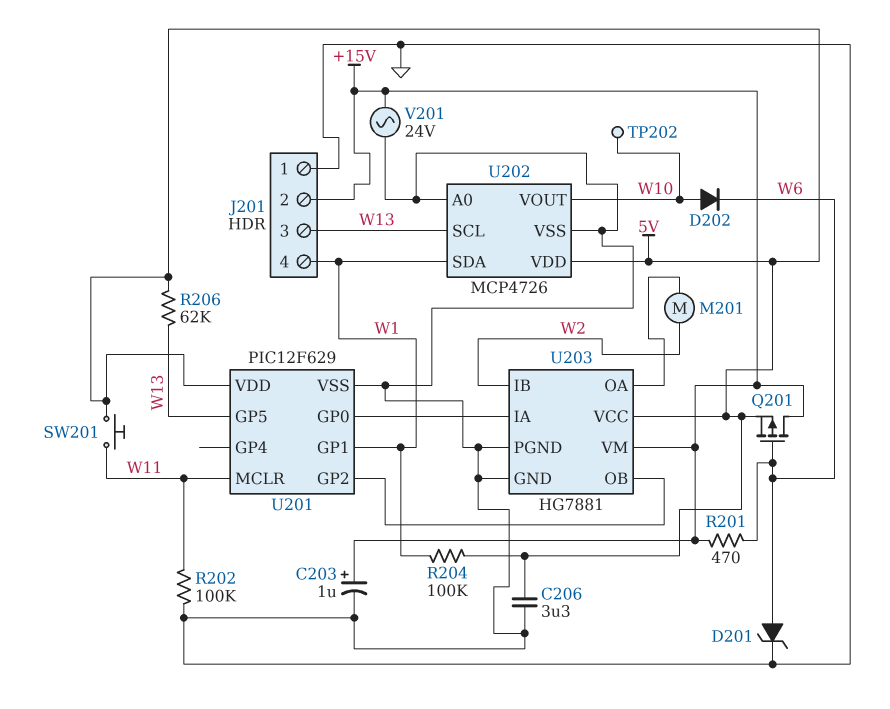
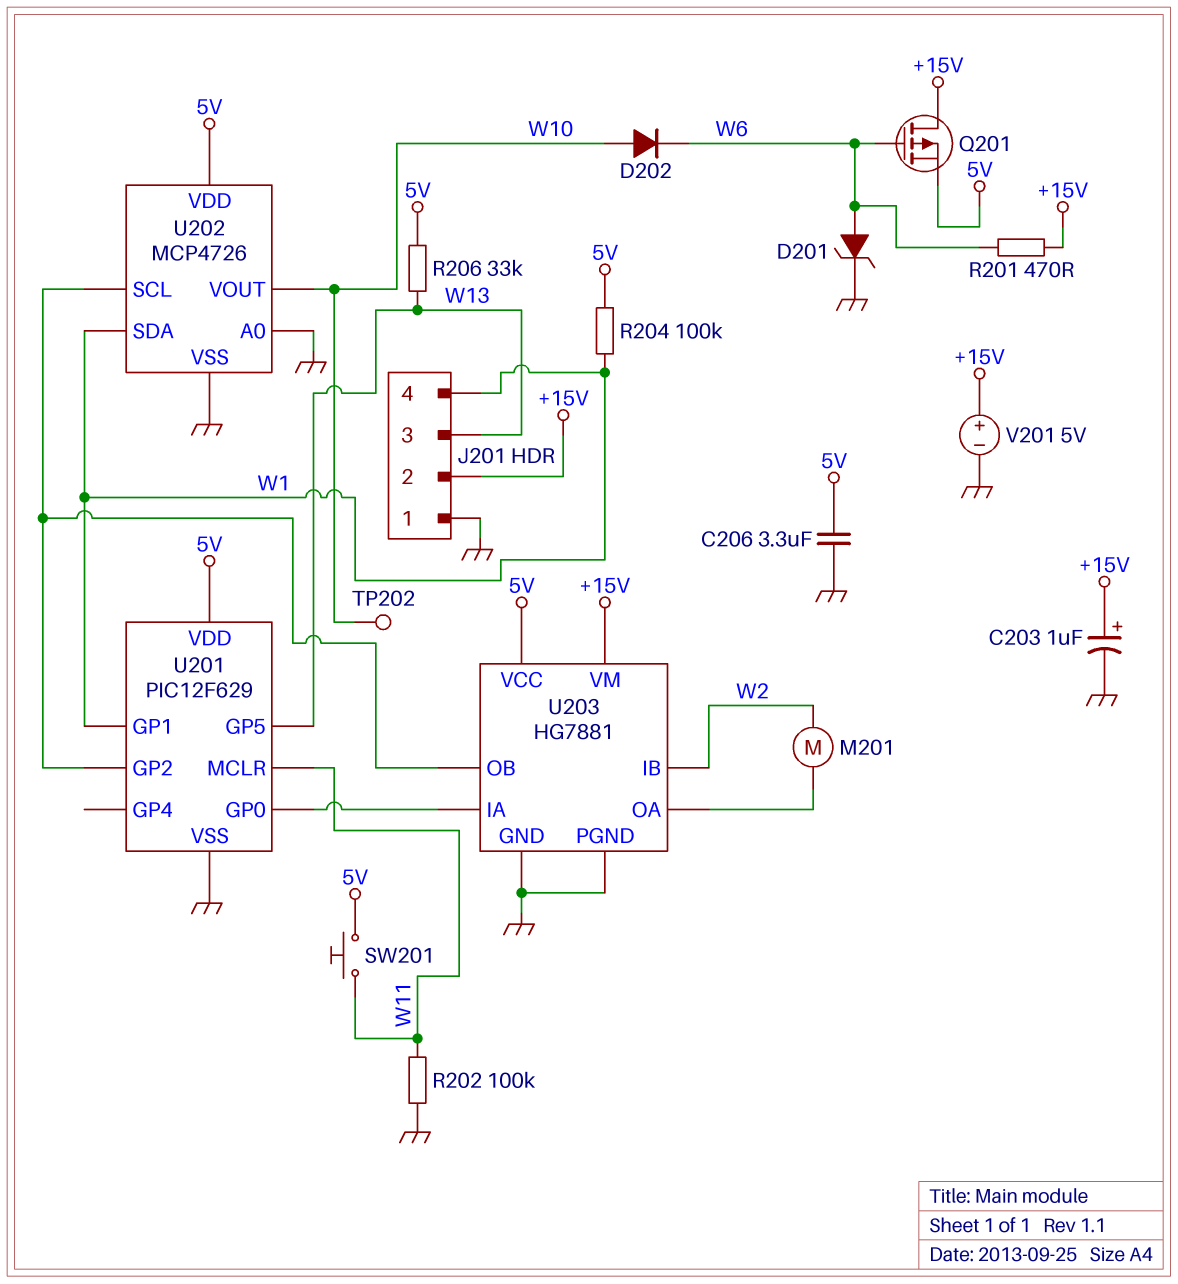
R206: 62k (5V, W13) -> 33k (5V, W13)
U202 pin SCL: W13 -> U201/GP2
V201: AC 24V (+15V, GND) -> 5V (plus +15V, minus GND)

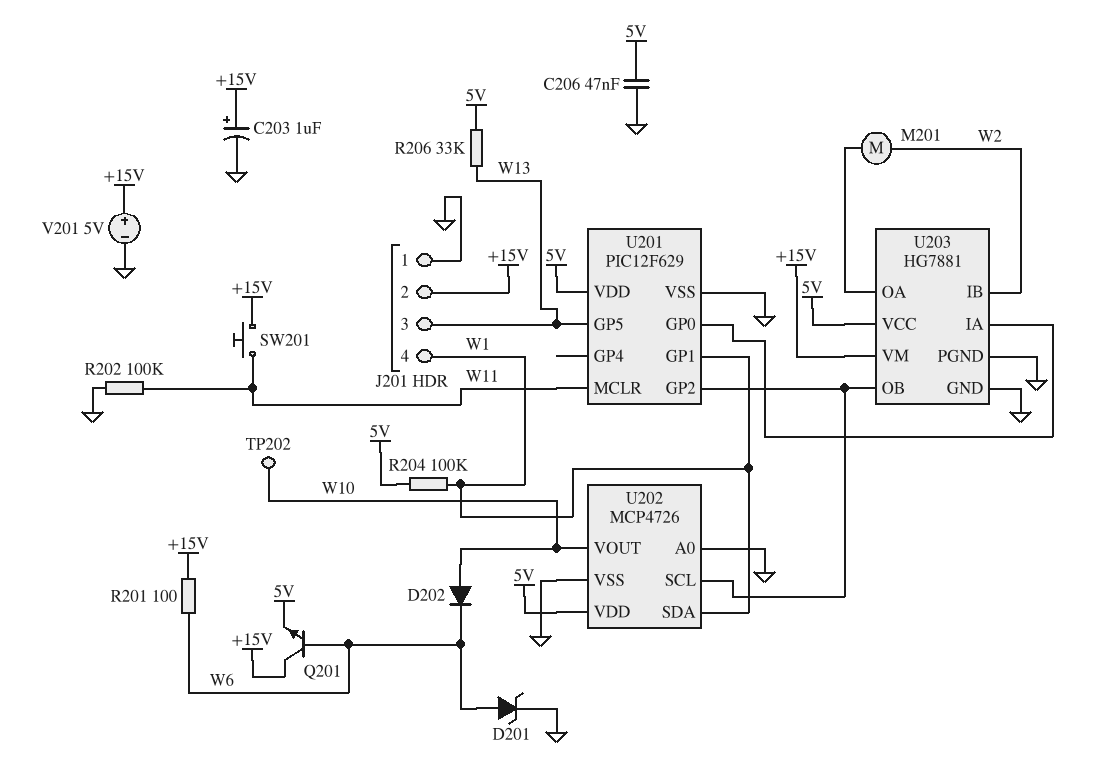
C206: 3.3uF (5V, GND) -> 47nF (5V, GND)
Q201: PMOS (G W6, D +15V, S 5V) -> NPN (B W6, C +15V, E 5V)
R201: 470 (+15V, W6) -> 100 (+15V, W6)
SW201: button (5V, W11) -> button (+15V, W11)

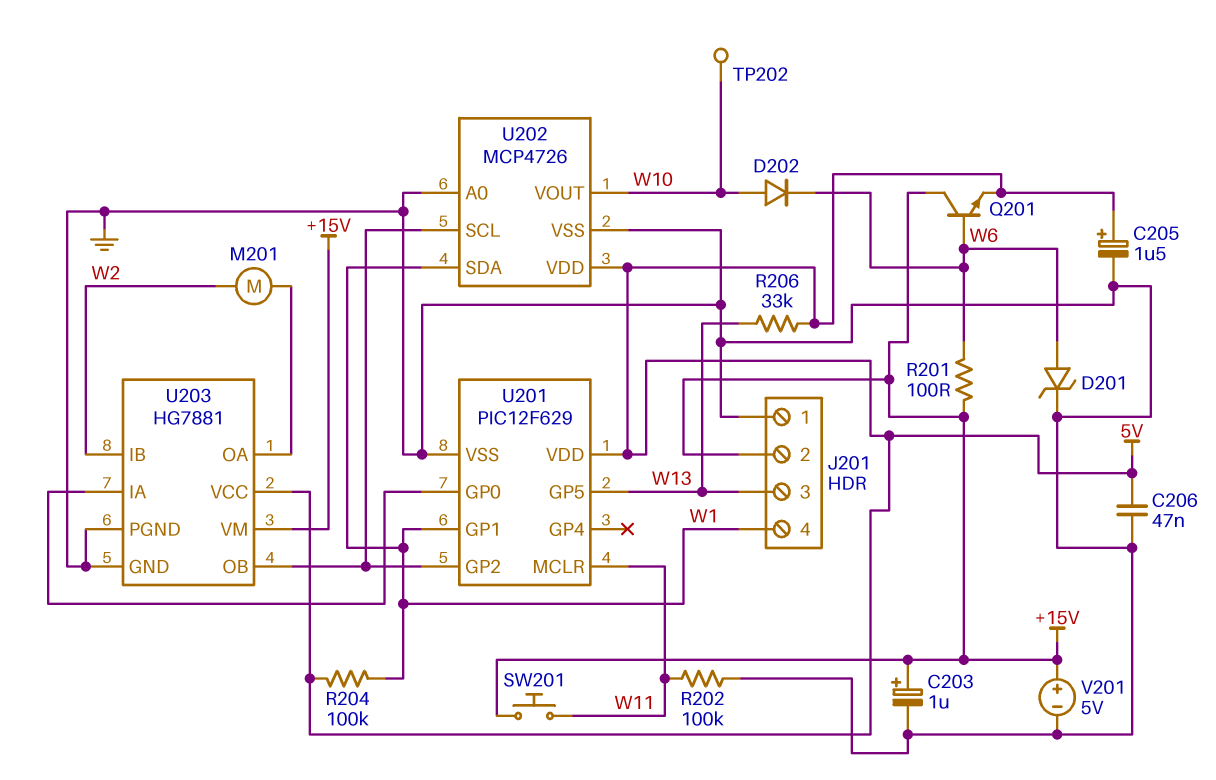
C205: none -> 1.5uF (plus 5V, minus GND)

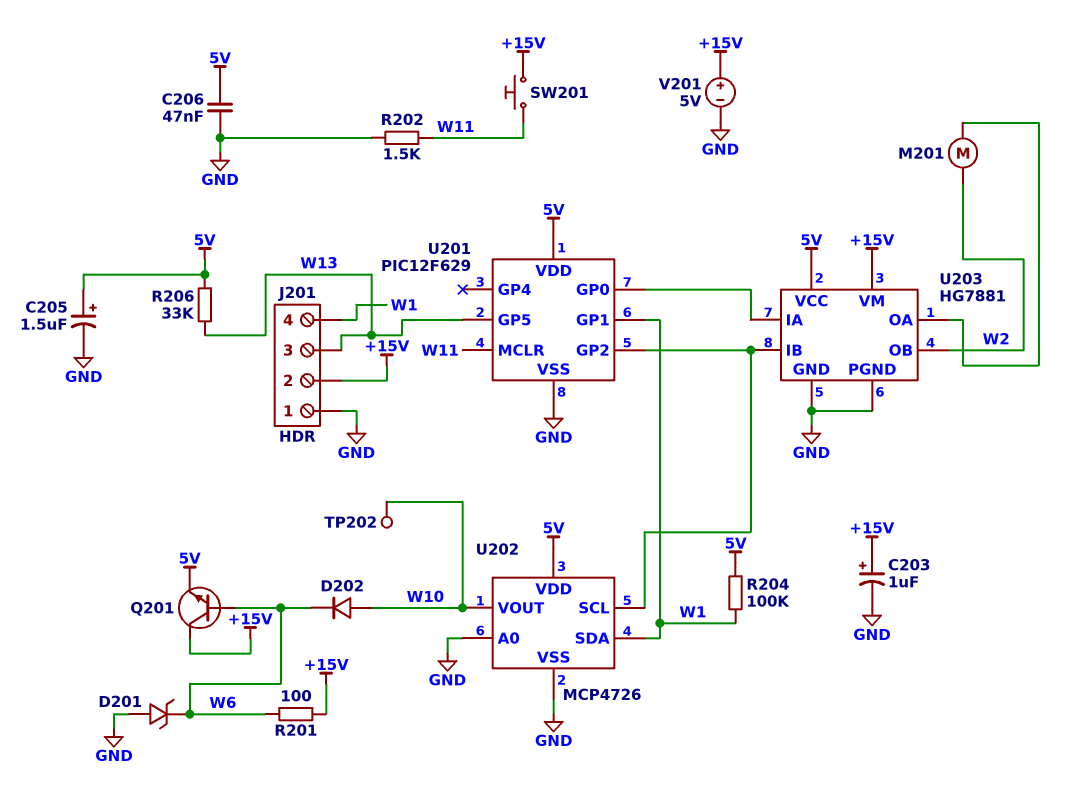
D201: zener (A W6, K GND) -> zener (A GND, K W6)
R202: 100k (GND, W11) -> 1.5k (GND, W11)
U203 pin IB: W2 -> U201/GP2
U203 pin OB: U201/GP2 -> W2

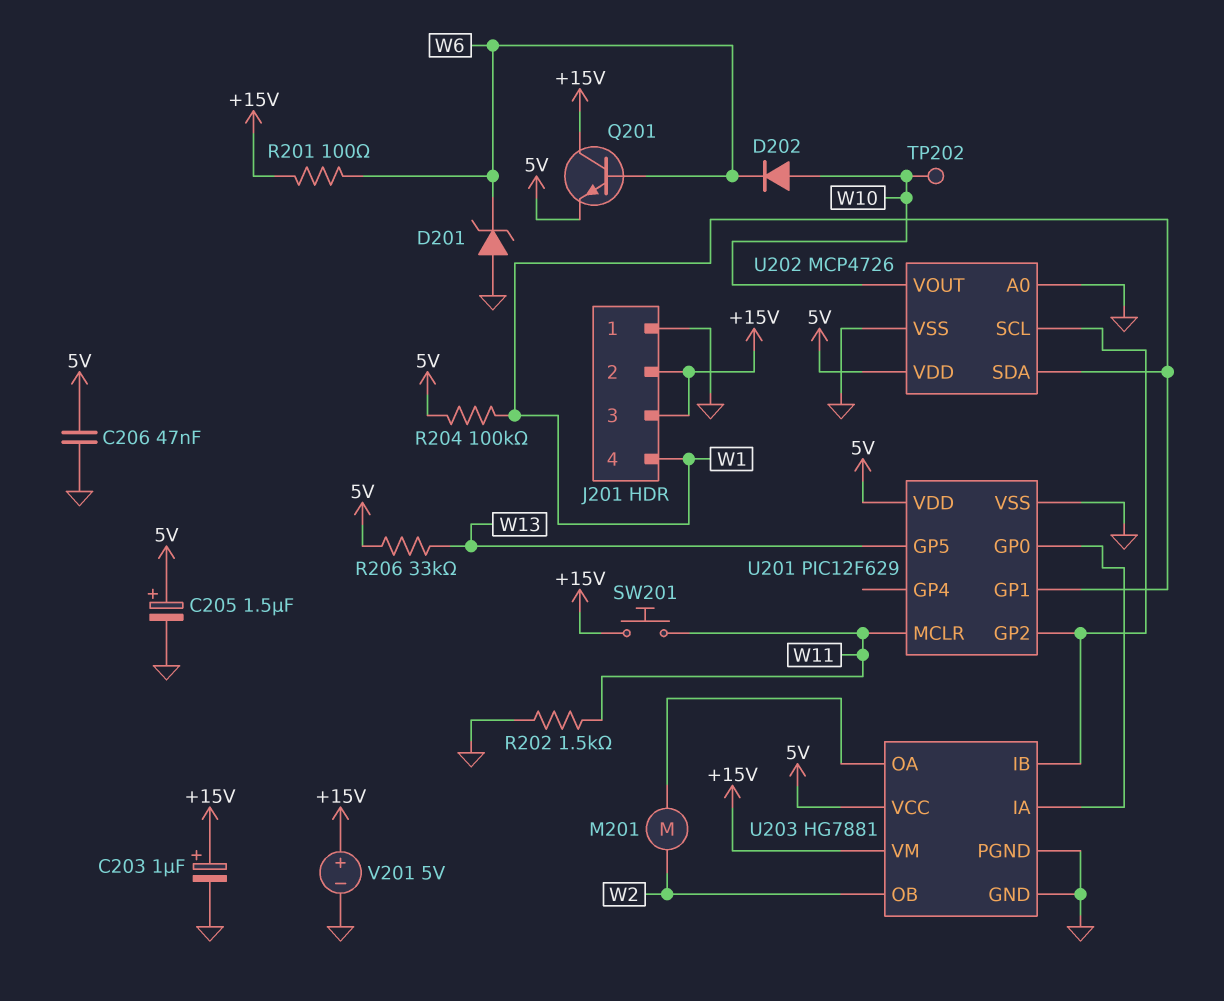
J201 pin 3: W13 -> +15V

